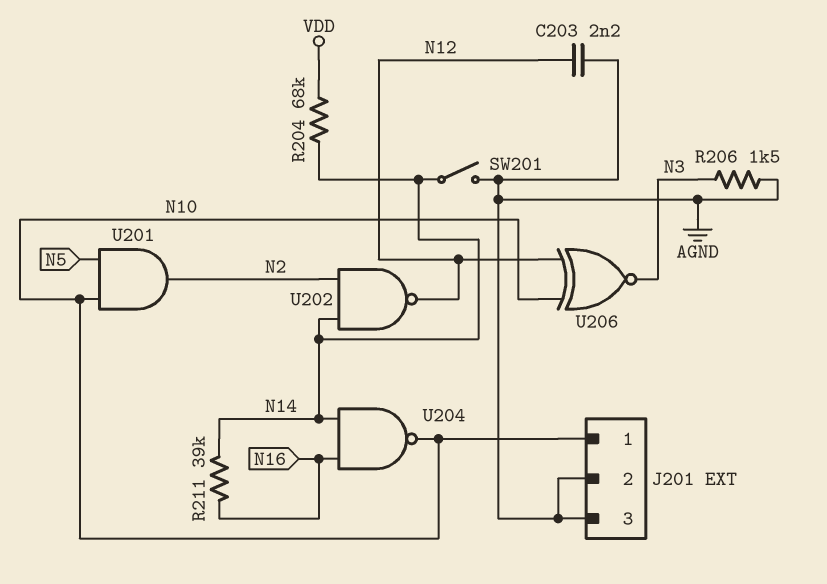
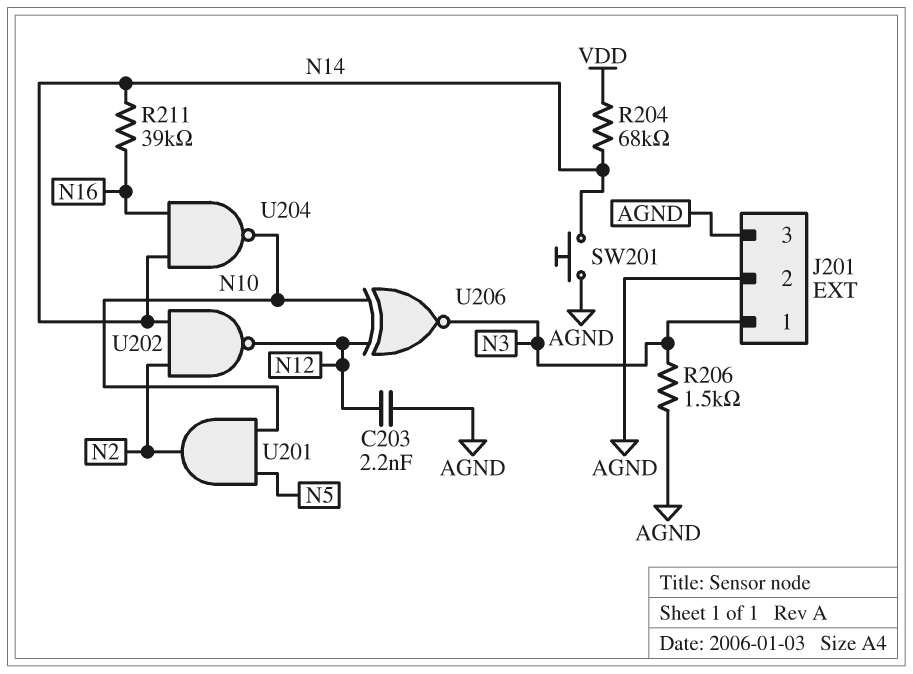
J201 pin 1: N10 -> N3
SW201: switch (AGND, N14) -> button (AGND, N14)

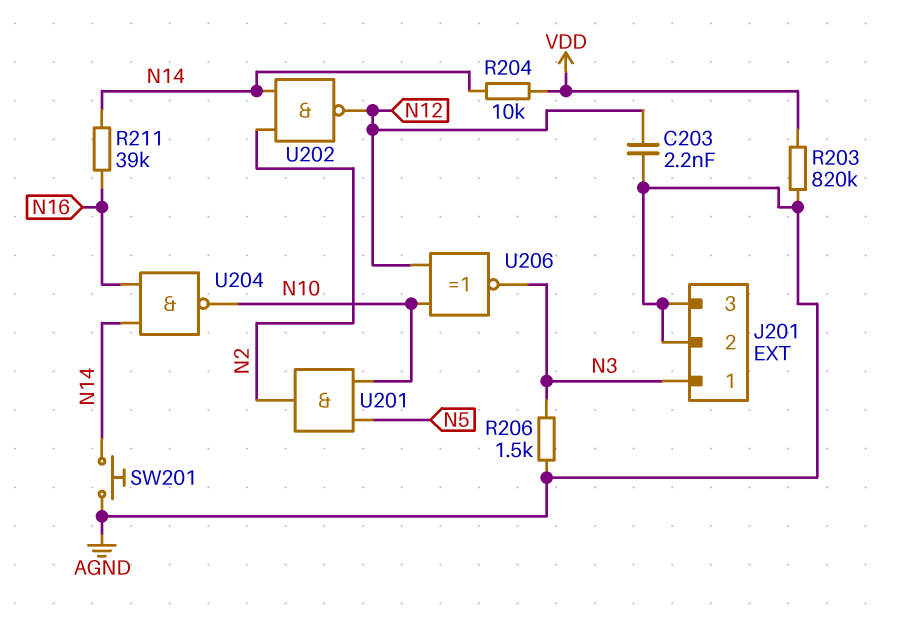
R203: none -> 820k (AGND, VDD)
R204: 68k (N14, VDD) -> 10k (N14, VDD)

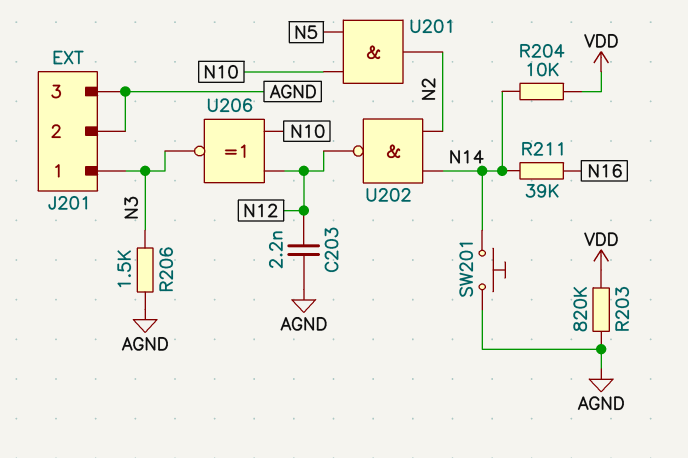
U204: NAND (in N14, in N16, out N10) -> none

